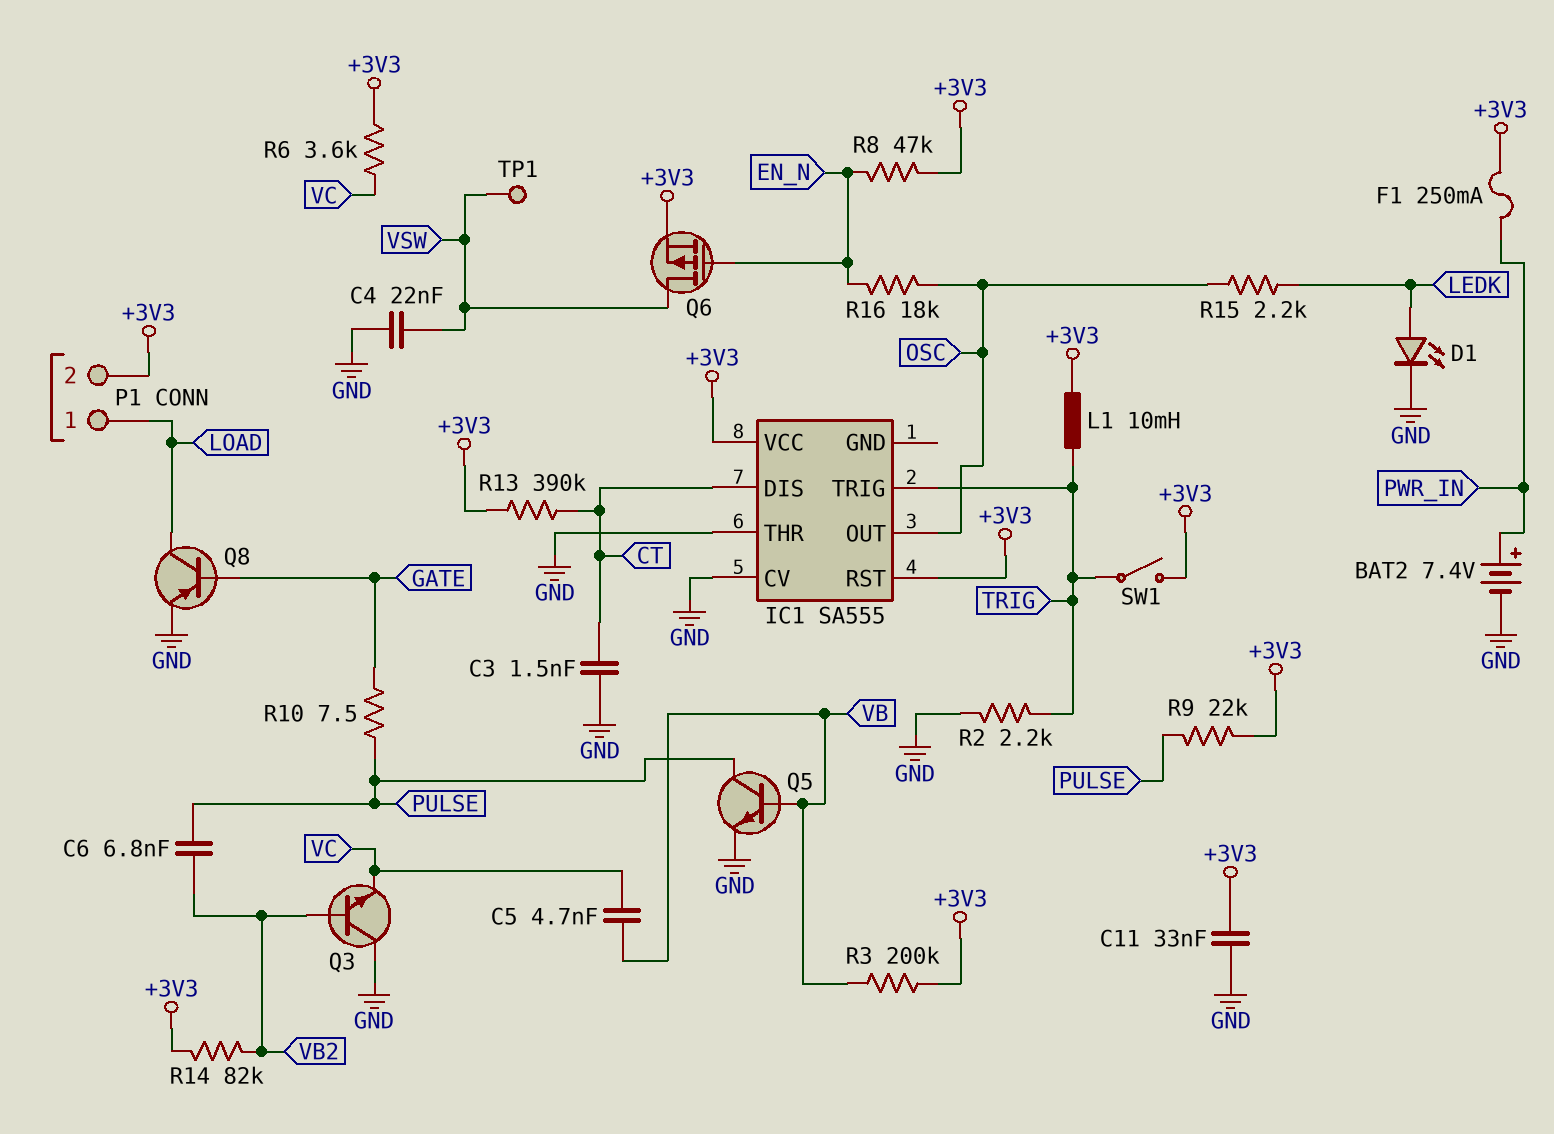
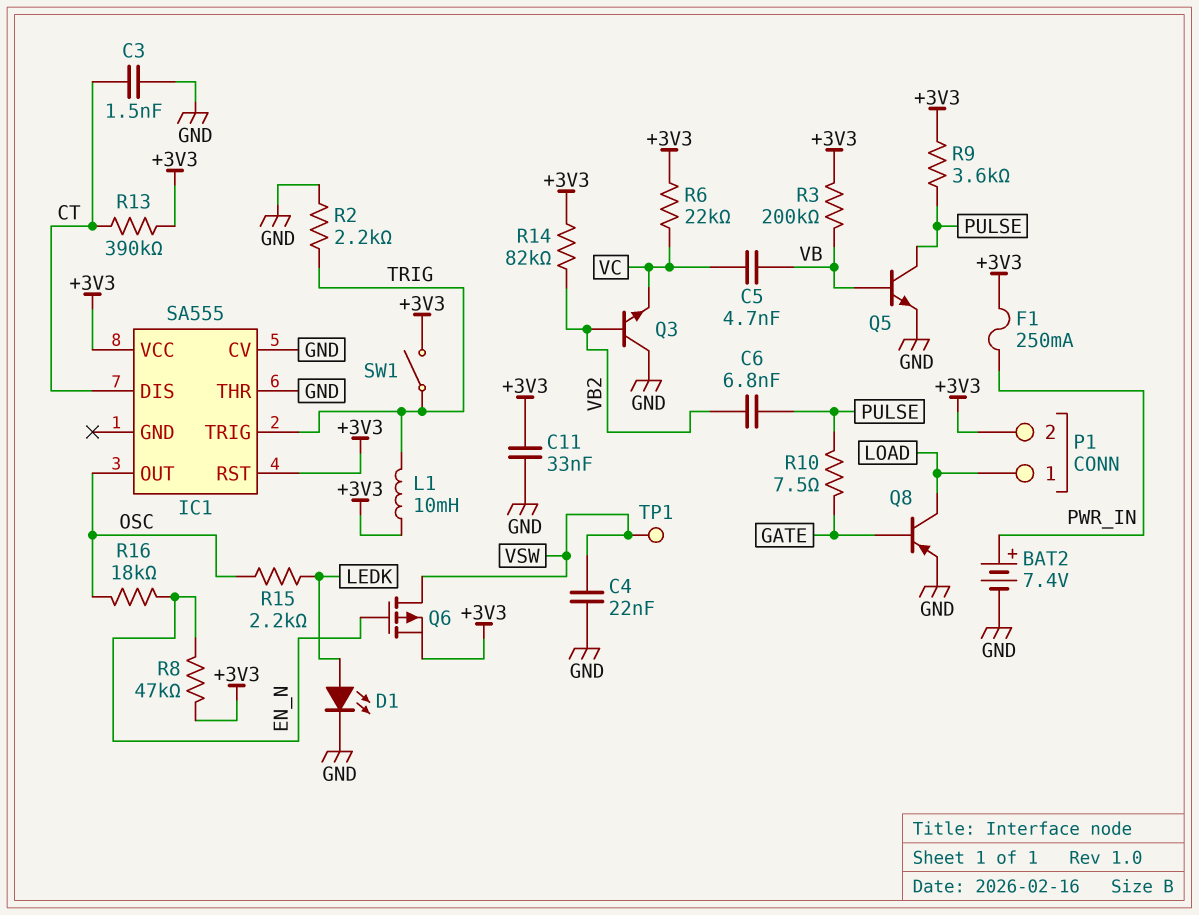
R6: 3.6k (+3V3, VC) -> 22k (+3V3, VC)
R9: 22k (+3V3, PULSE) -> 3.6k (+3V3, PULSE)

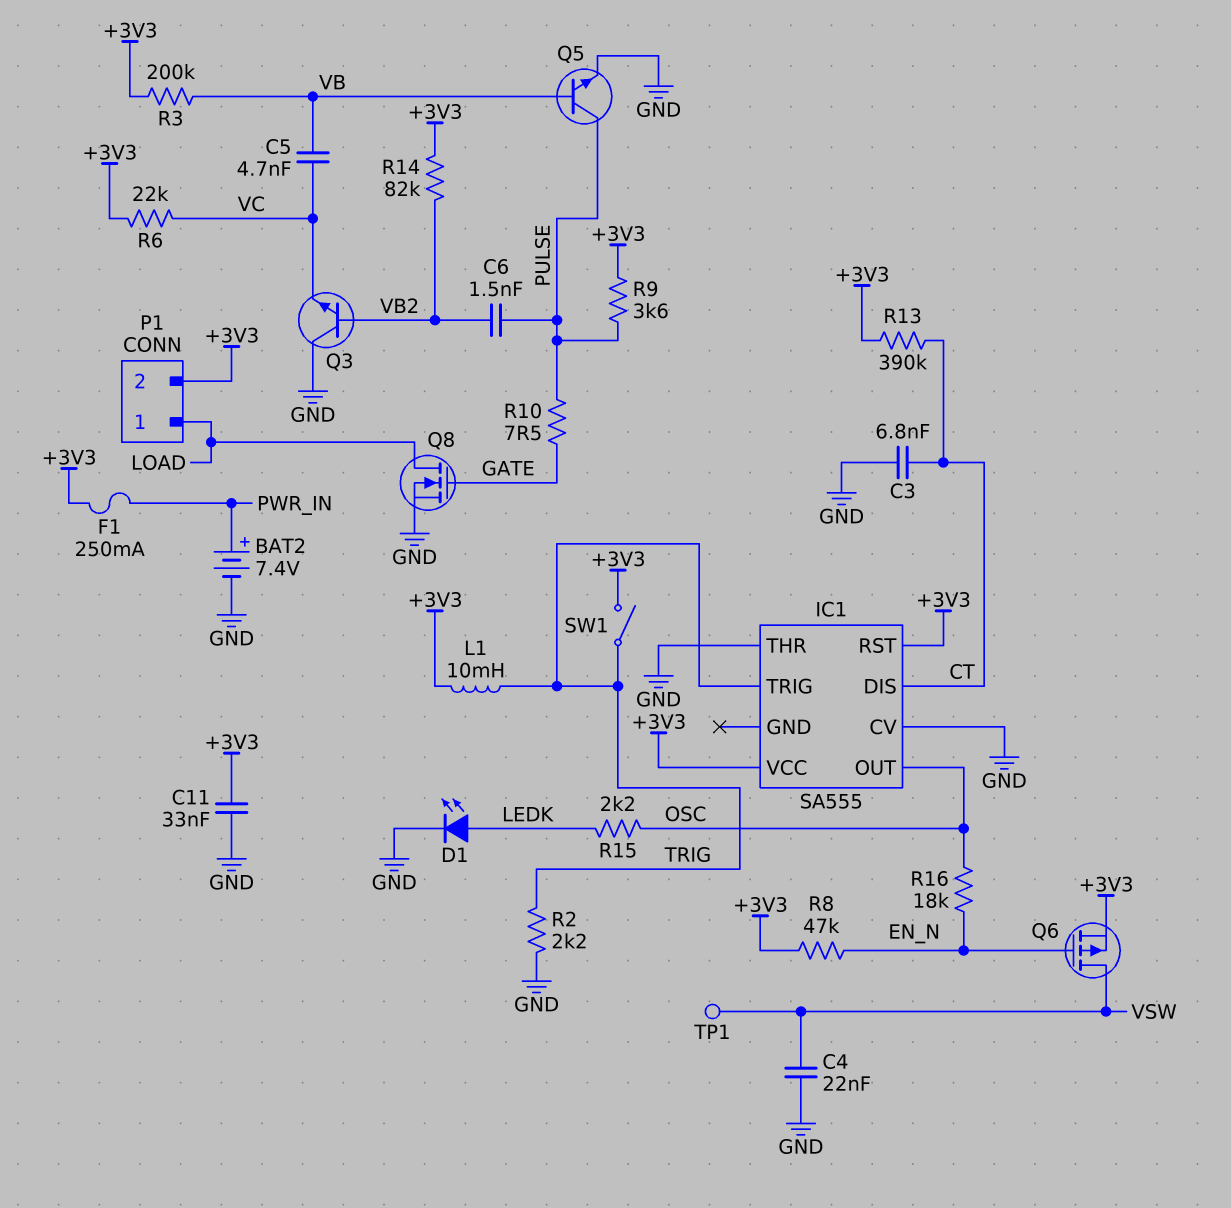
C3: 1.5nF (CT, GND) -> 6.8nF (CT, GND)
C6: 6.8nF (PULSE, VB2) -> 1.5nF (PULSE, VB2)
Q8: PNP (B GATE, C LOAD, E GND) -> NMOS (G GATE, D LOAD, S GND)

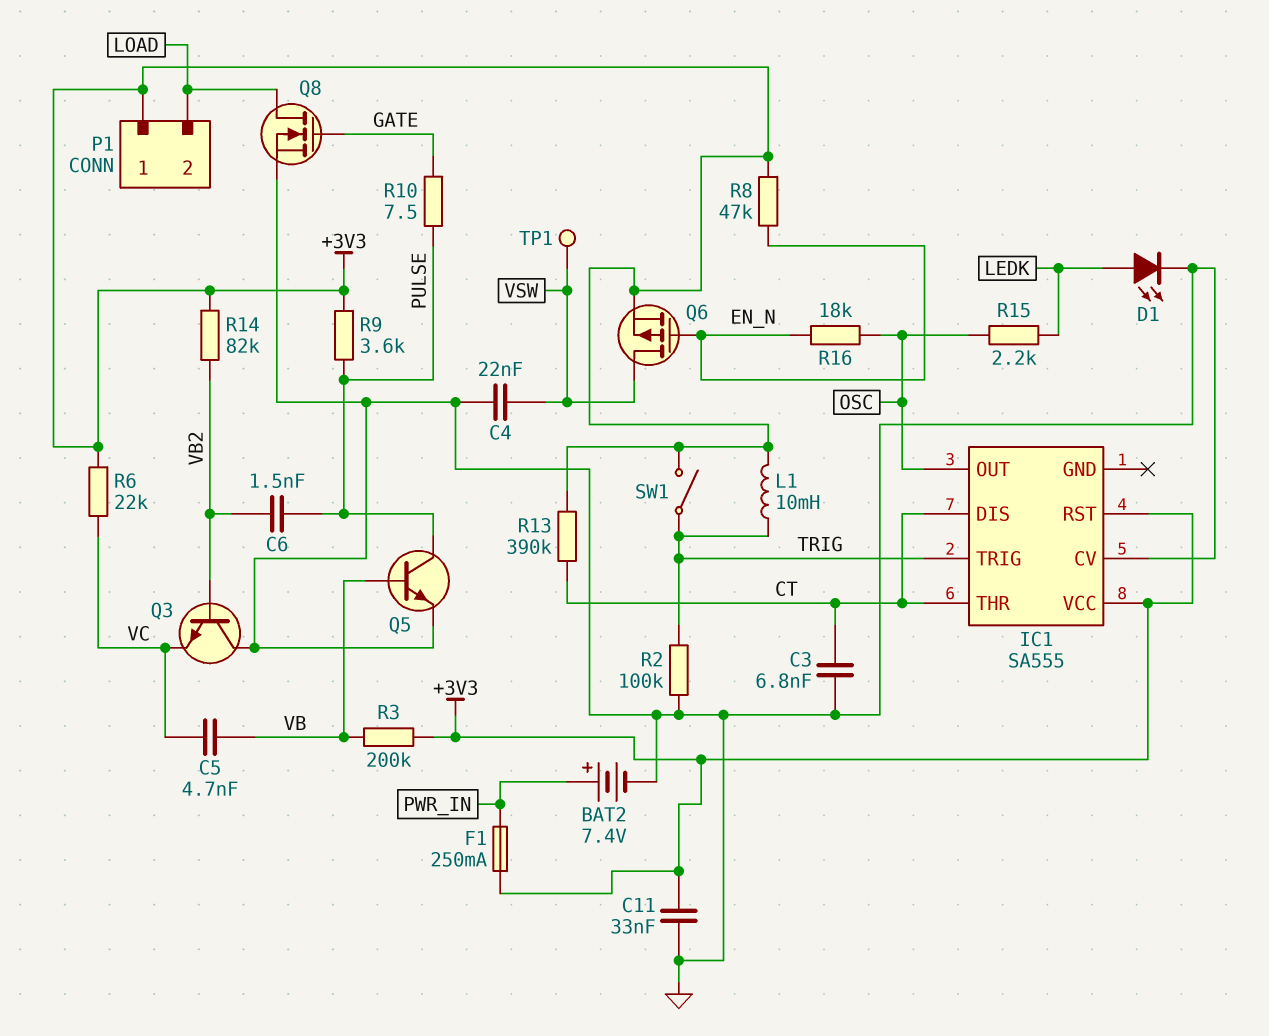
IC1 pin THR: GND -> CT
P1 pin 1: LOAD -> +3V3
P1 pin 2: +3V3 -> LOAD
R2: 2.2k (GND, TRIG) -> 100k (GND, TRIG)

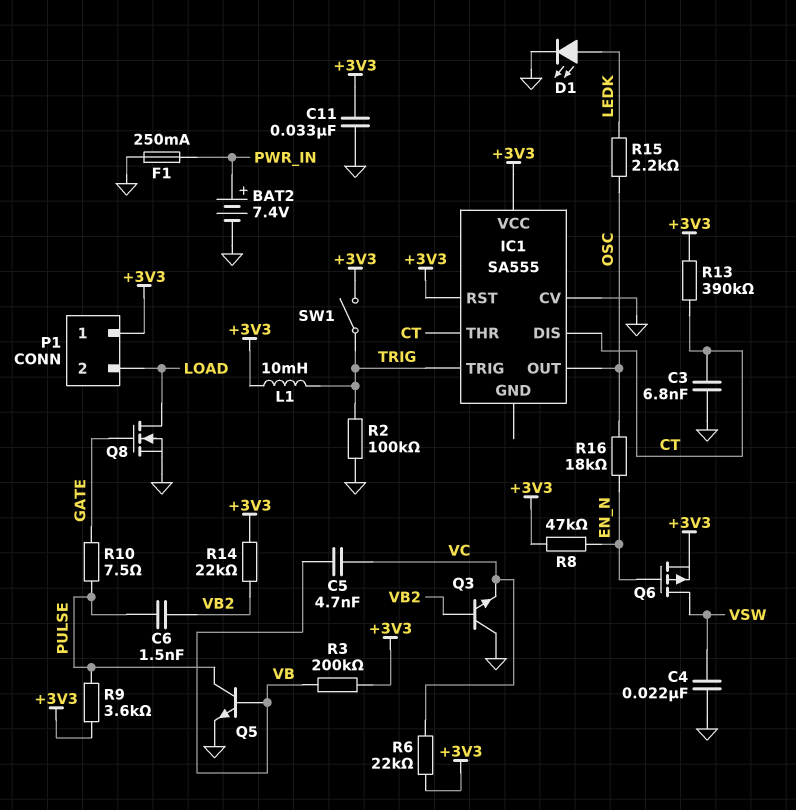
F1: 250mA (+3V3, PWR_IN) -> 250mA (GND, PWR_IN)
R14: 82k (+3V3, VB2) -> 22k (+3V3, VB2)
TP1: test point (VSW) -> none

